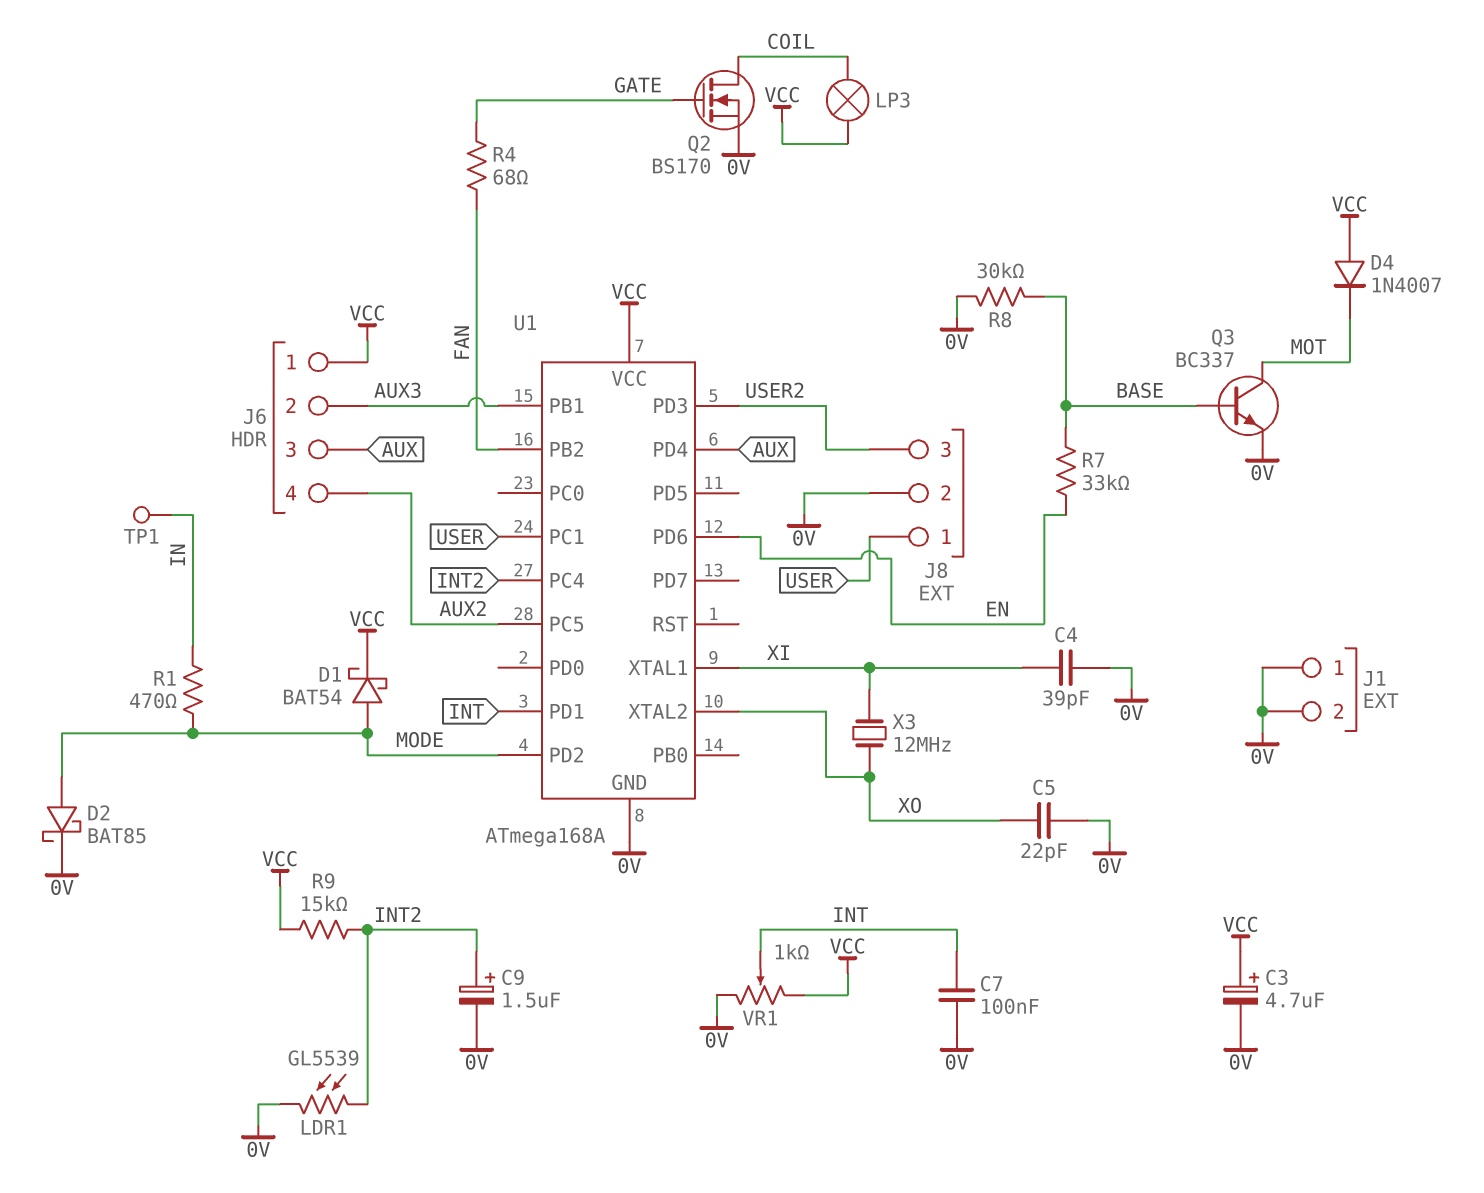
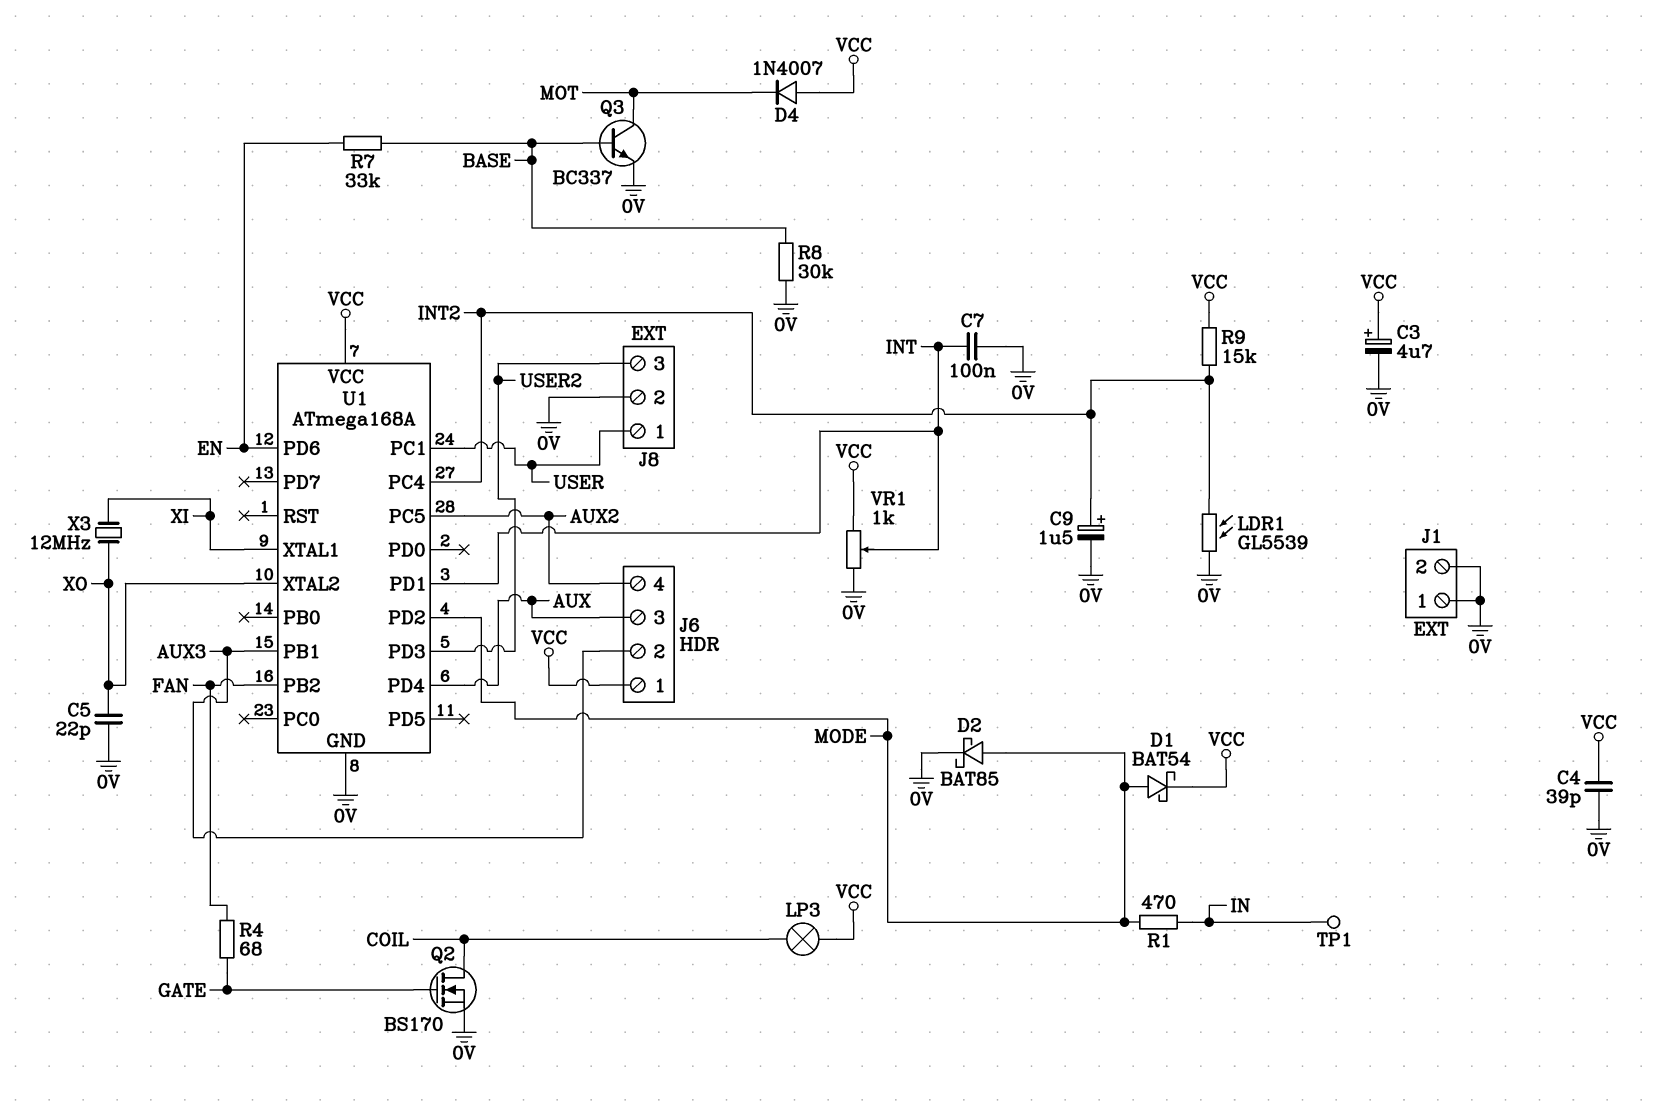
C4: 39pF (0V, XI) -> 39pF (0V, VCC)

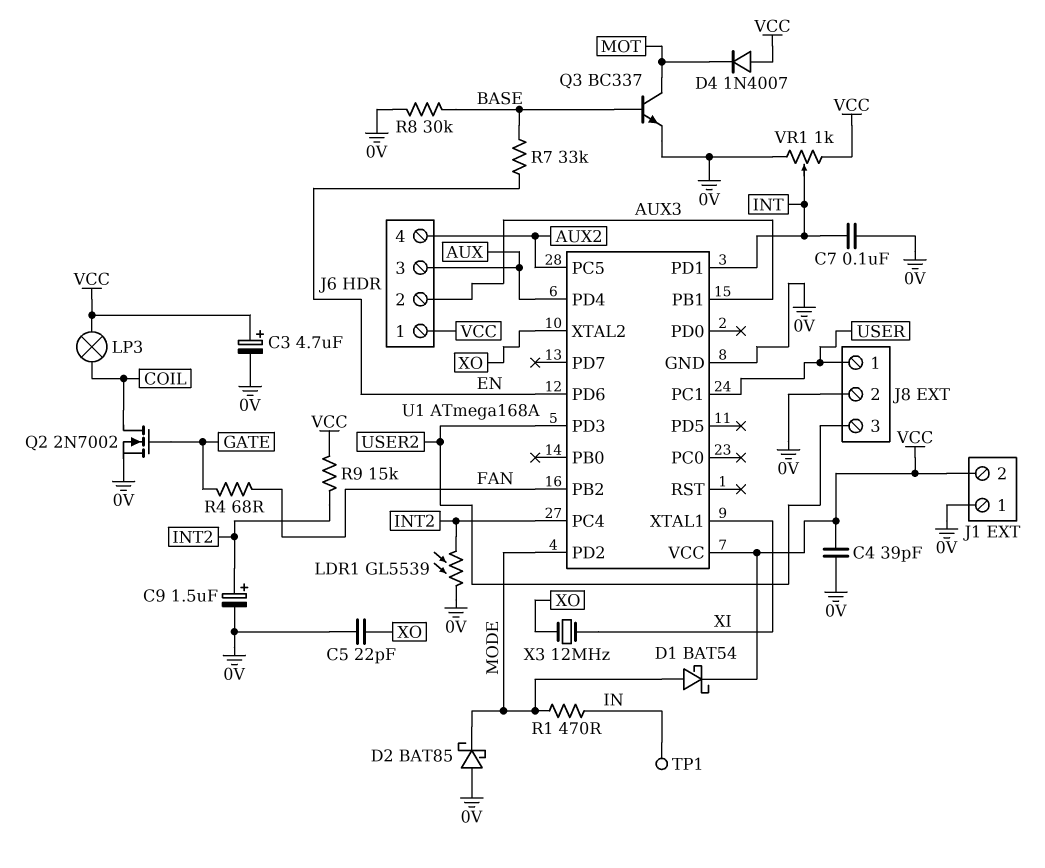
D2: schottky BAT85 (A MODE, K 0V) -> schottky BAT85 (A 0V, K MODE)
J1 pin 2: 0V -> VCC
Q2: NMOS BS170 (G GATE, D COIL, S 0V) -> NMOS 2N7002 (G GATE, D COIL, S 0V)

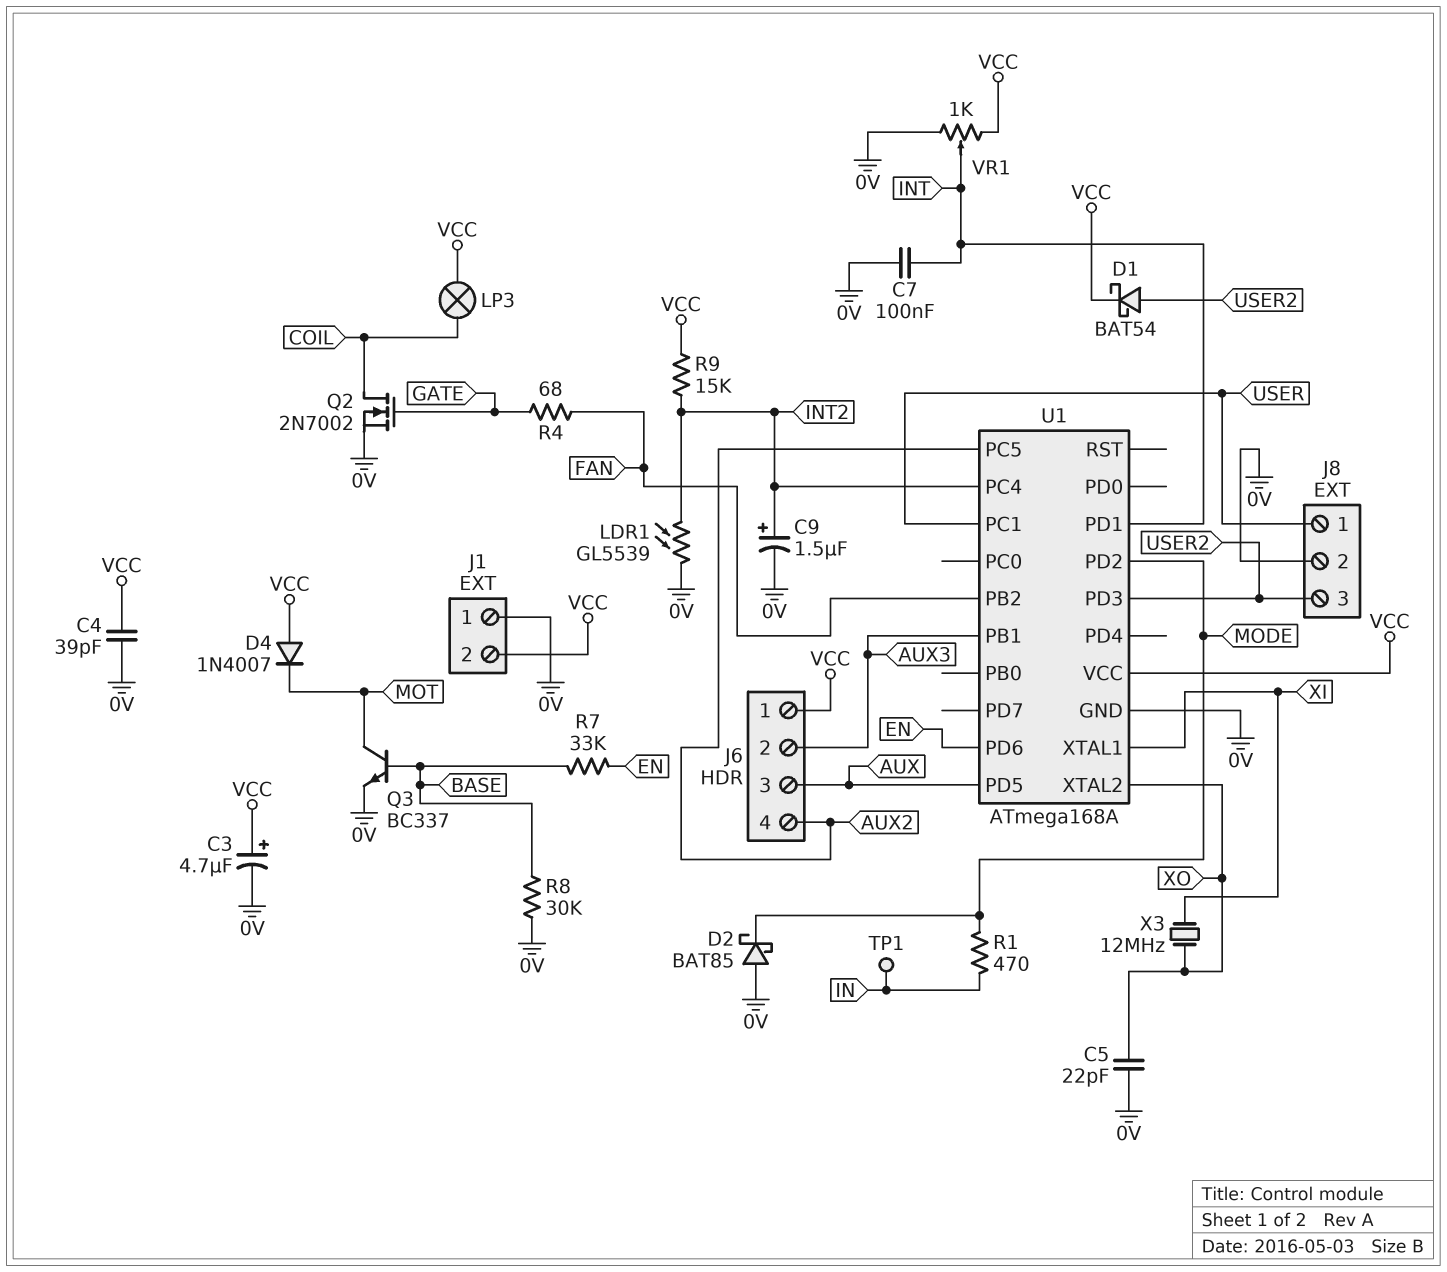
D1: schottky BAT54 (A MODE, K VCC) -> schottky BAT54 (A USER2, K VCC)
U1 pin PD4: AUX -> none
U1 pin PD5: none -> AUX

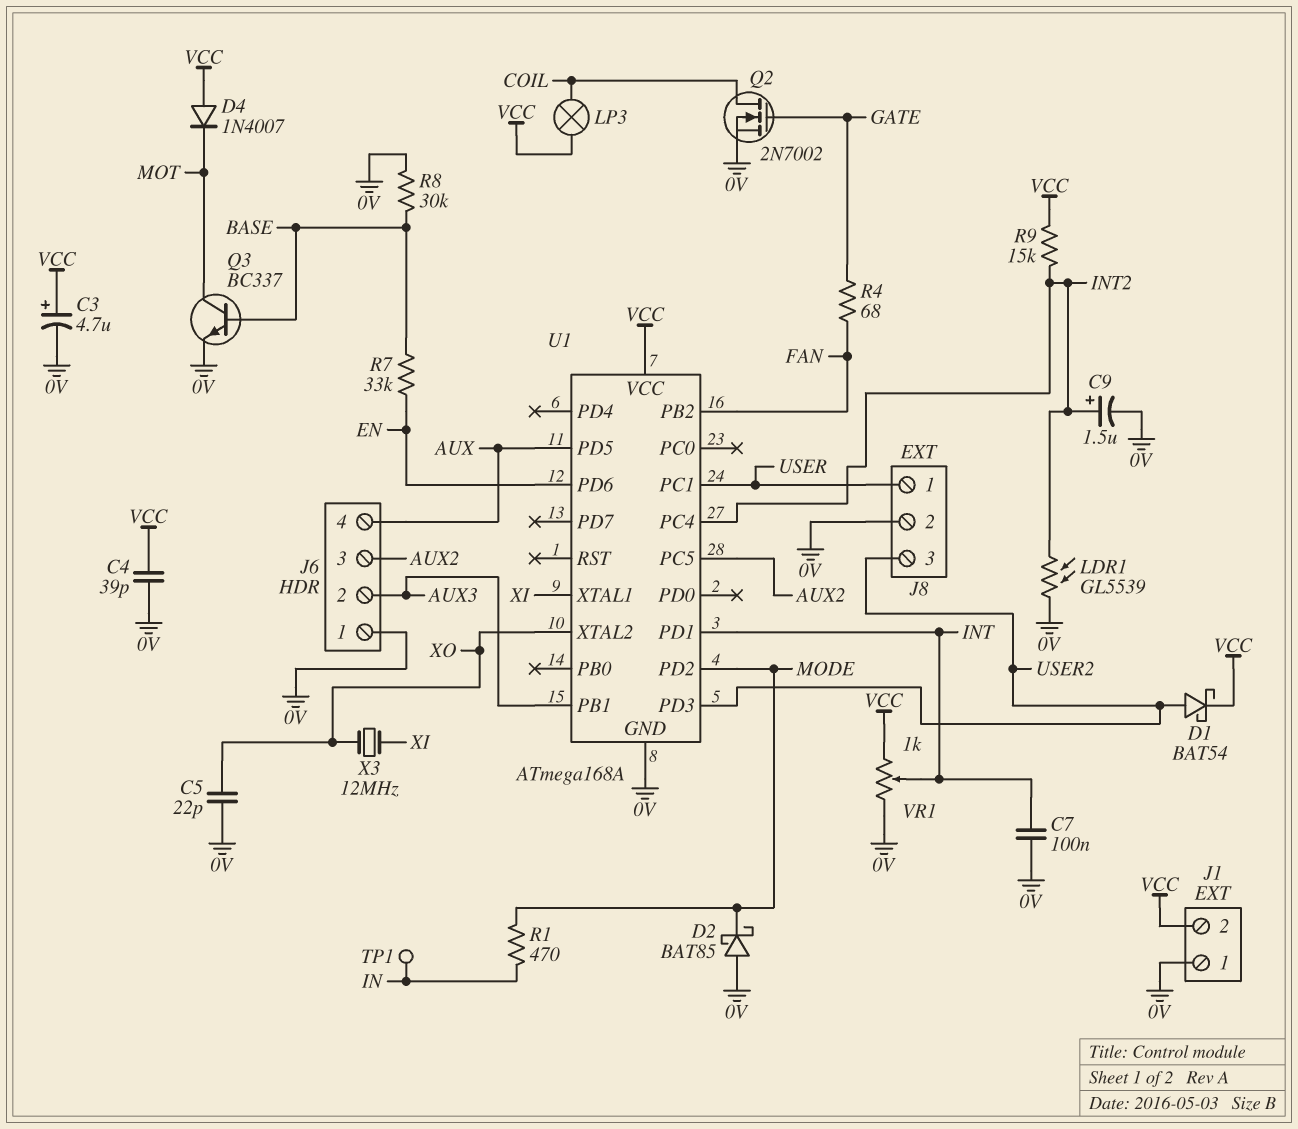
J6 pin 1: VCC -> 0V
J6 pin 3: AUX -> AUX2
J6 pin 4: AUX2 -> AUX

